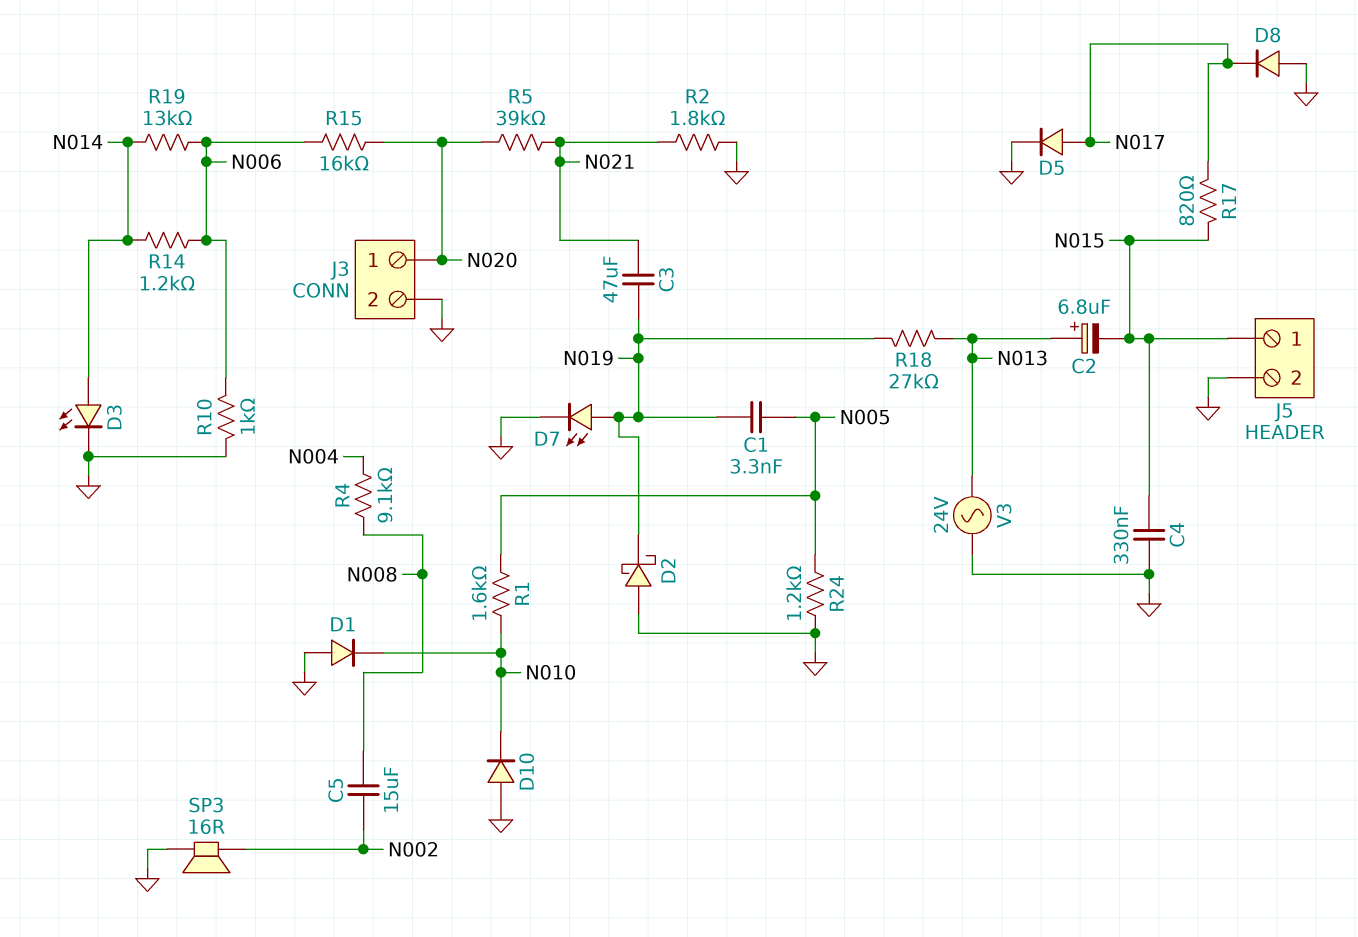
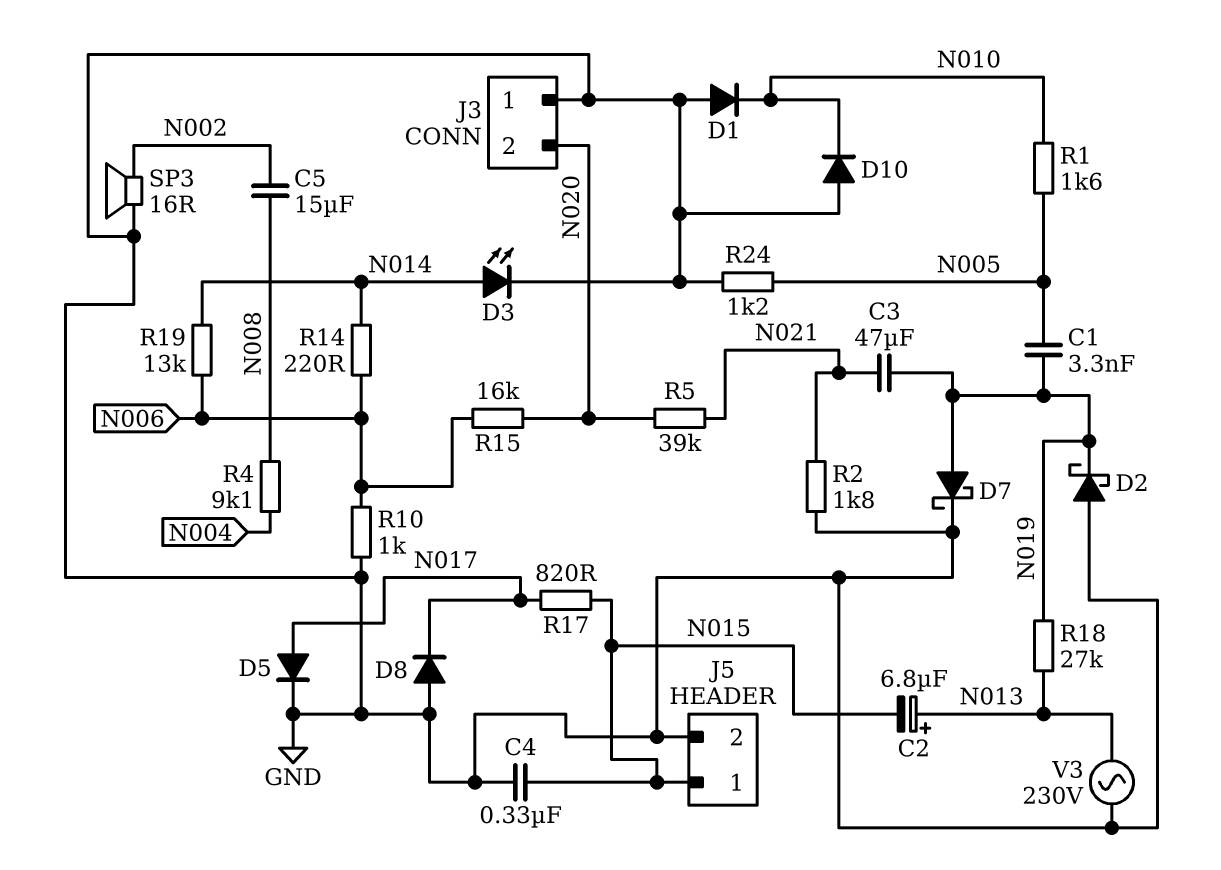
D7: LED (A N019, K GND) -> schottky (A N019, K GND)
J3 pin 1: N020 -> GND
J3 pin 2: GND -> N020
R14: 1.2k (N006, N014) -> 220 (N006, N014)
V3: AC 24V (GND, N013) -> AC 230V (GND, N013)

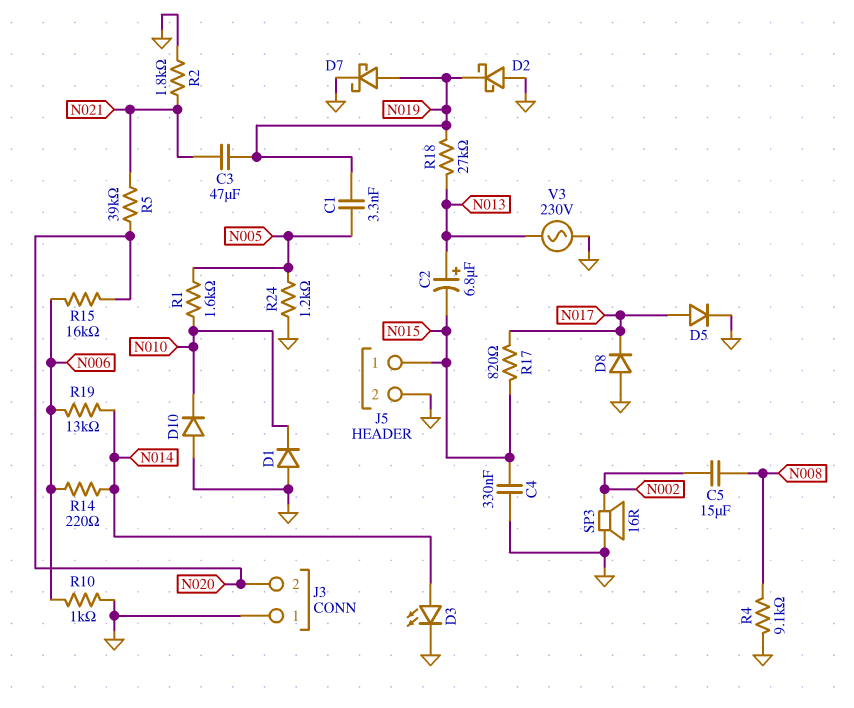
R4: 9.1k (N004, N008) -> 9.1k (GND, N008)

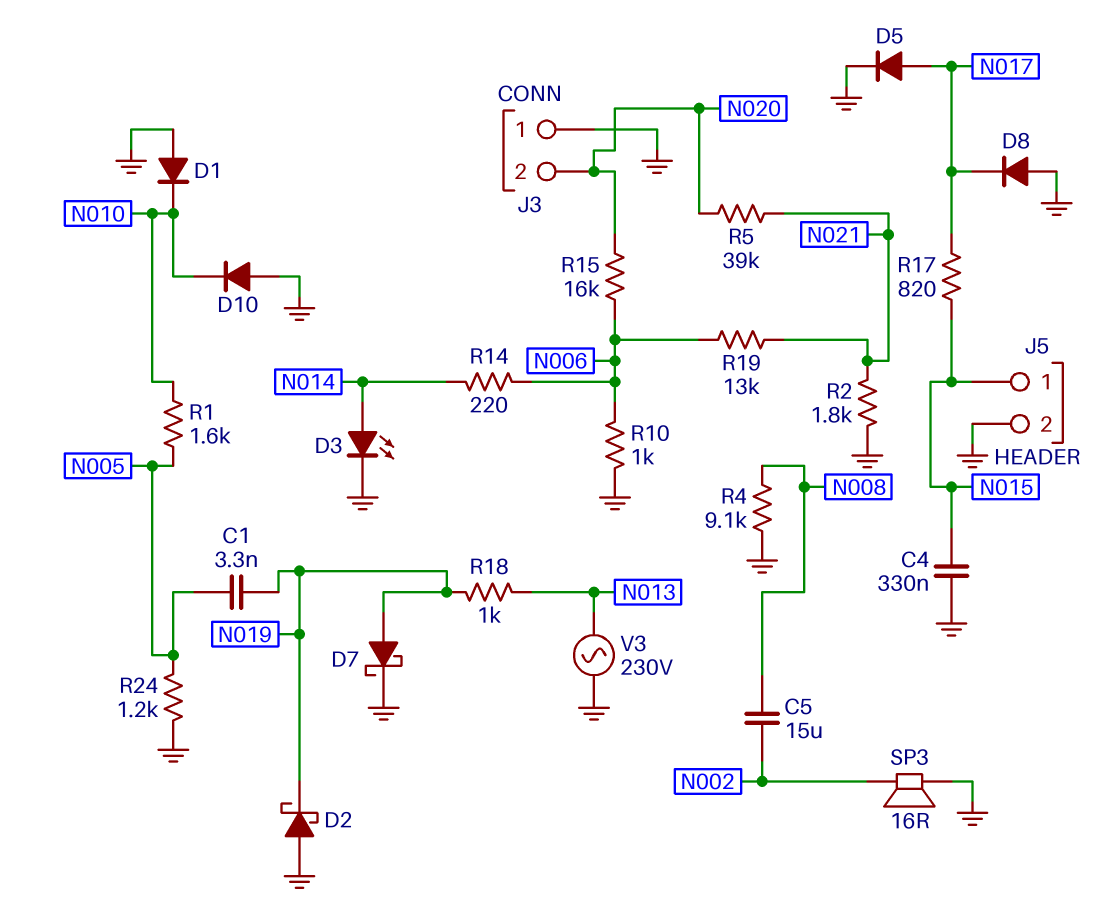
C2: 6.8uF (plus N013, minus N015) -> none
C3: 47uF (N019, N021) -> none
R18: 27k (N013, N019) -> 1k (N013, N019)
R19: 13k (N006, N014) -> 13k (N006, N021)

